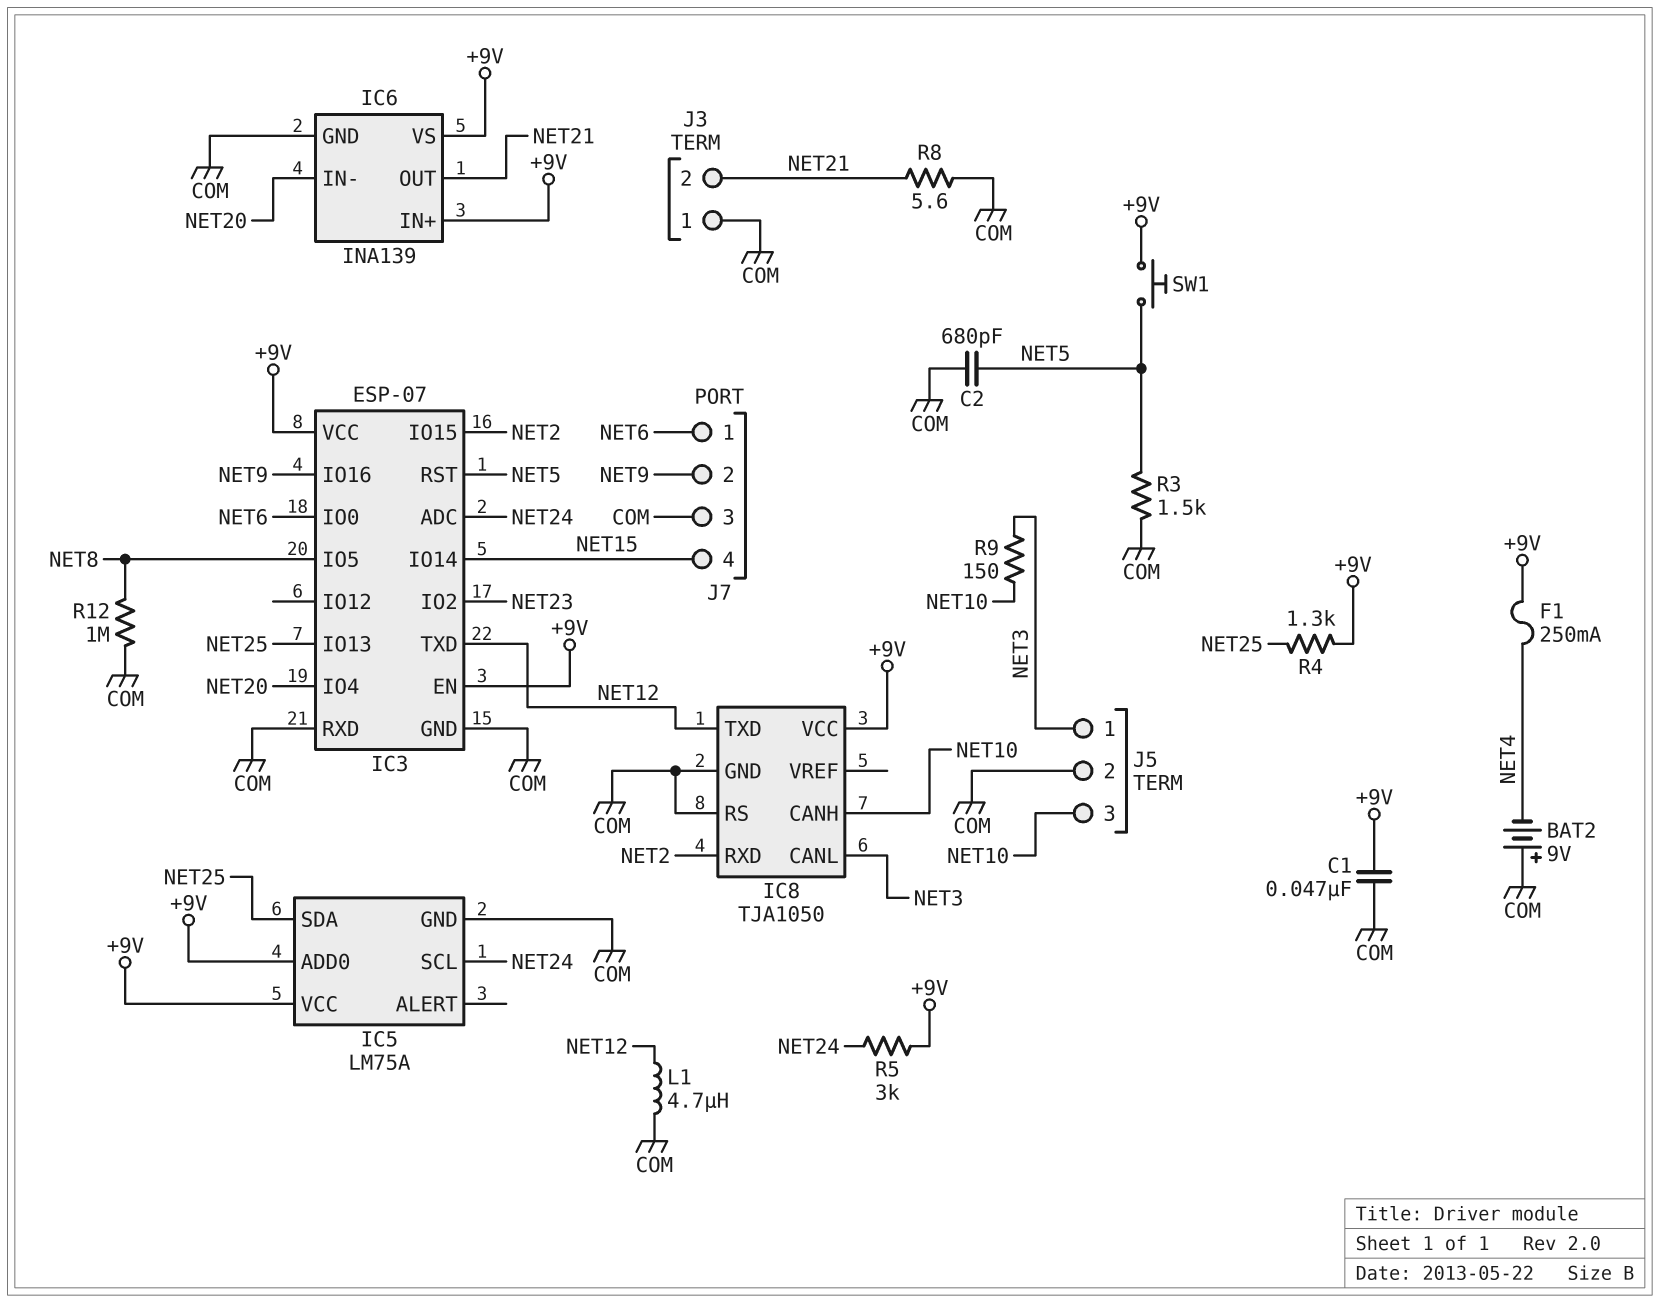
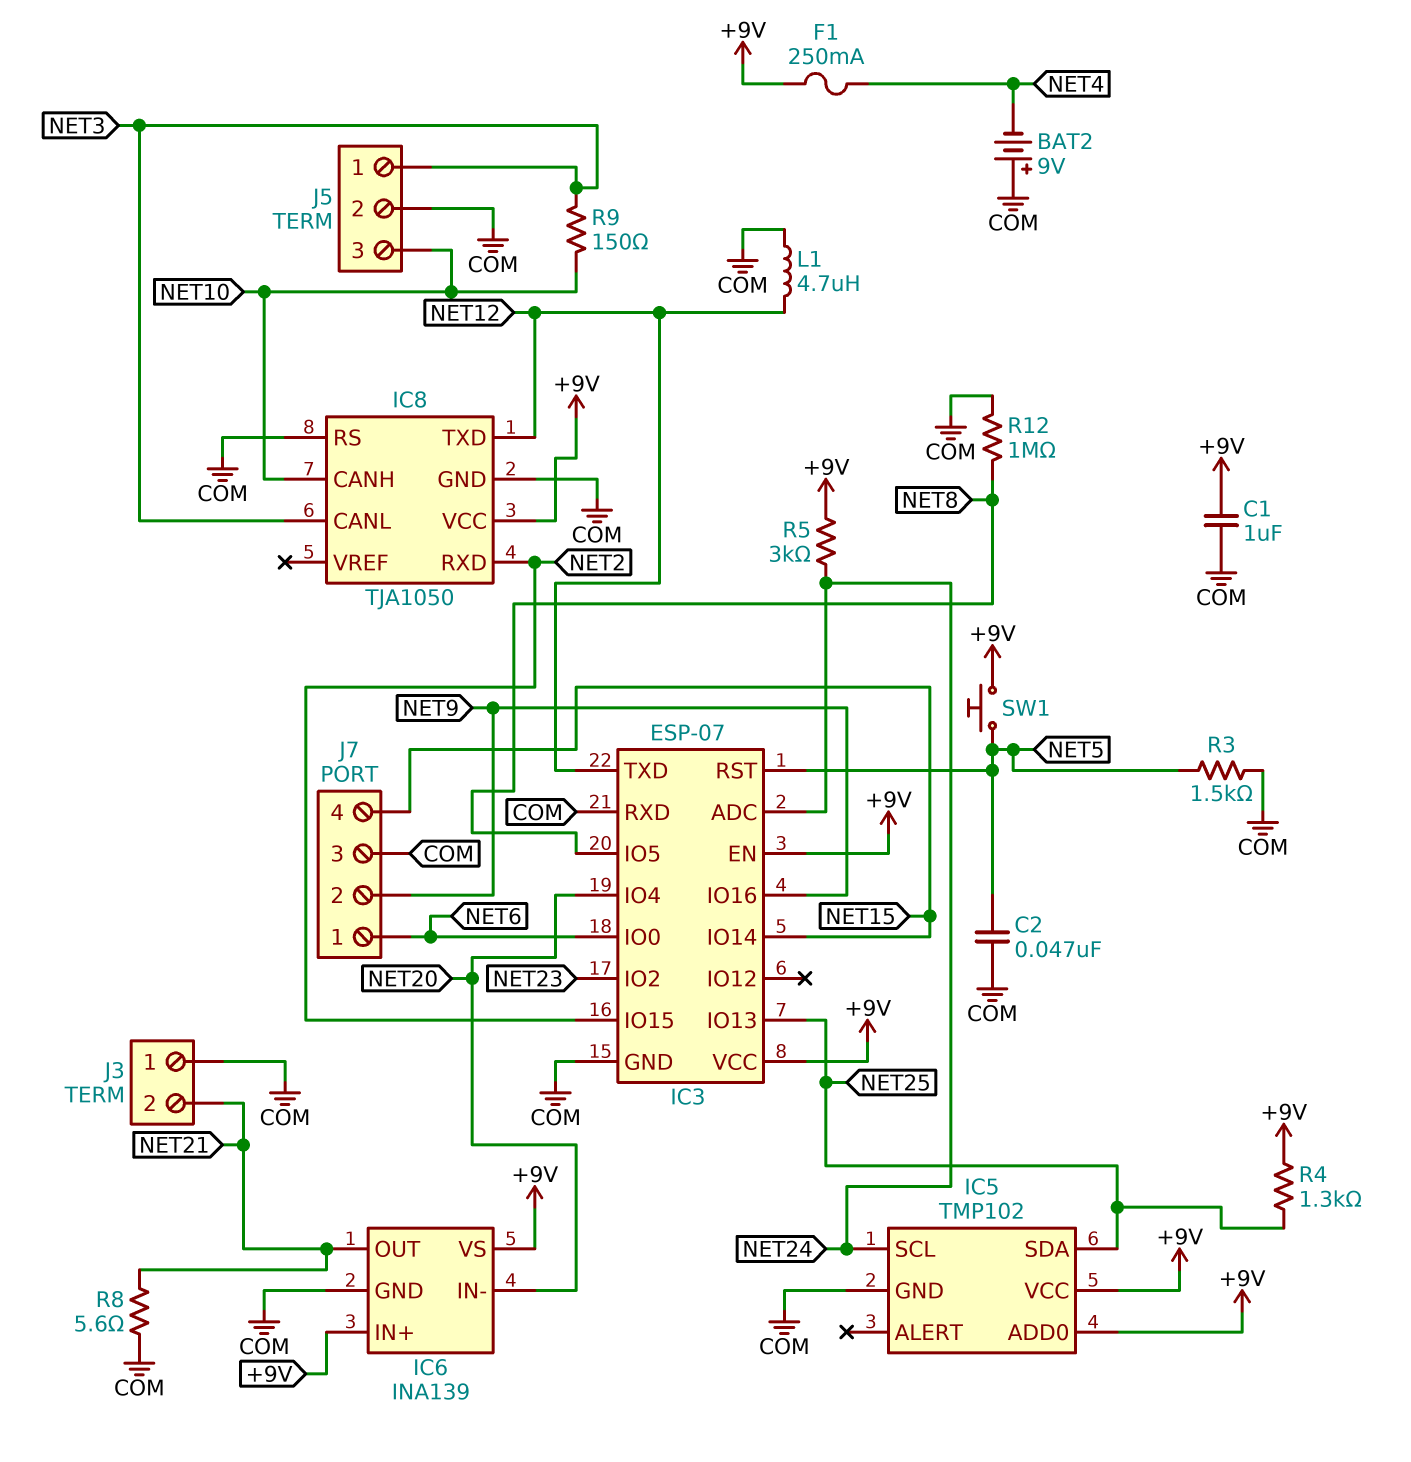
C1: 47nF (+9V, COM) -> 1uF (+9V, COM)
C2: 680pF (COM, NET5) -> 47nF (COM, NET5)
IC5: LM75A -> TMP102

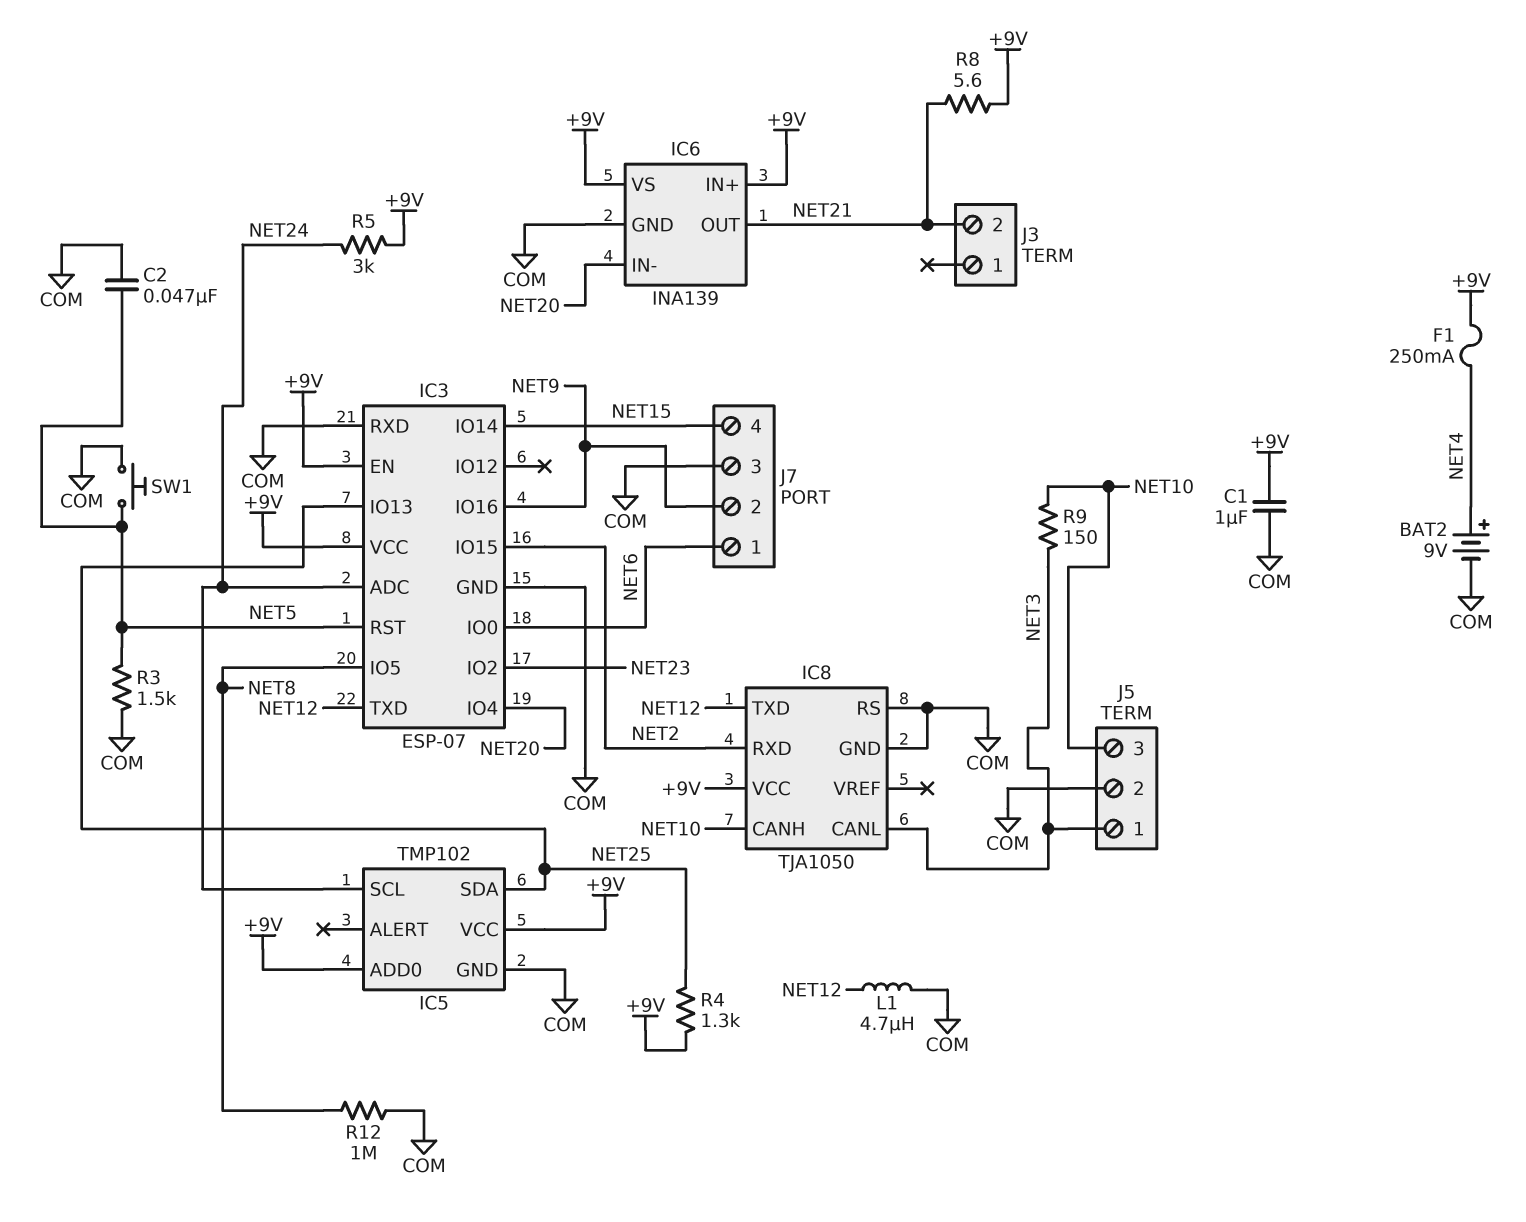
BAT2: 9V (plus COM, minus NET4) -> 9V (plus NET4, minus COM)
J3 pin 1: COM -> none
R8: 5.6 (COM, NET21) -> 5.6 (+9V, NET21)
SW1: button (+9V, NET5) -> button (COM, NET5)

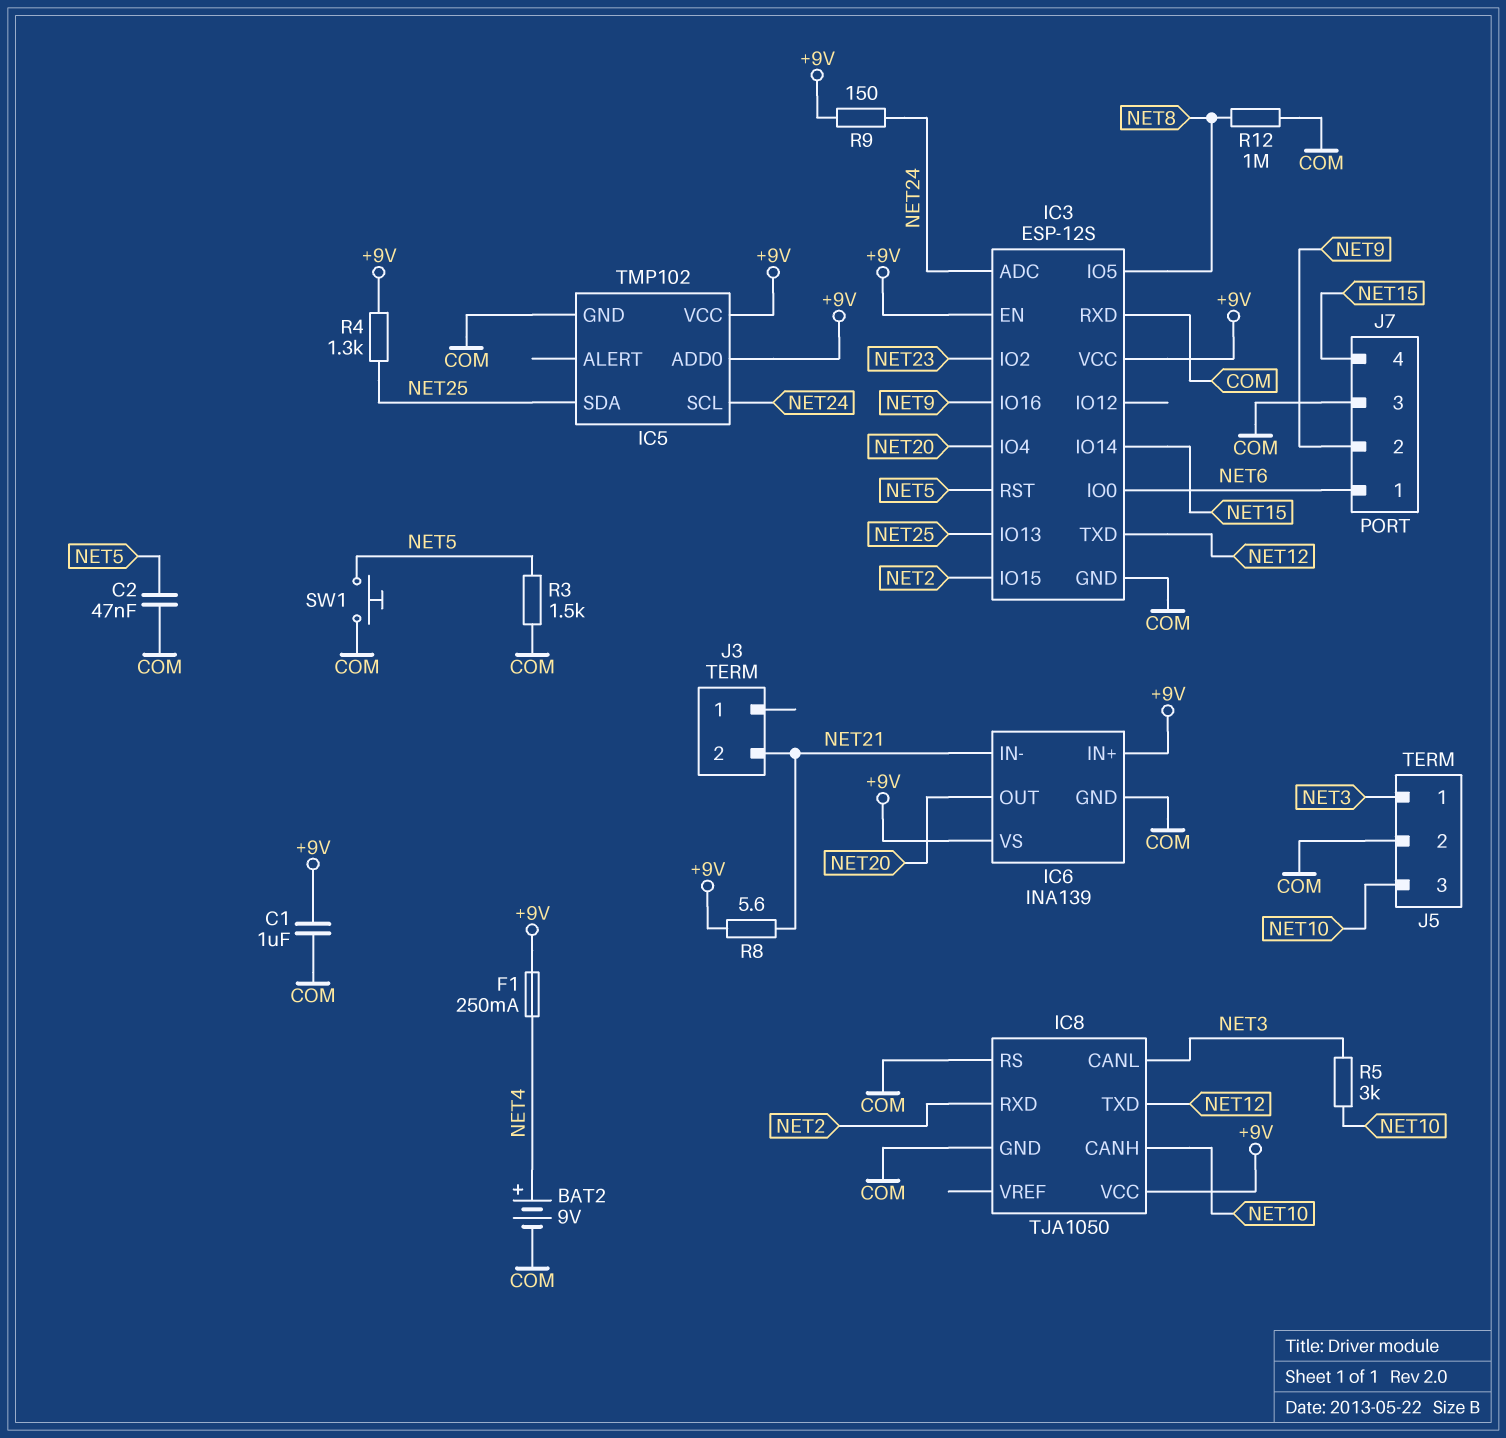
IC3: ESP-07 -> ESP-12S
IC6 pin IN-: NET20 -> NET21
IC6 pin OUT: NET21 -> NET20
L1: 4.7uH (COM, NET12) -> none
R5: 3k (+9V, NET24) -> 3k (NET3, NET10)
R9: 150 (NET3, NET10) -> 150 (+9V, NET24)

